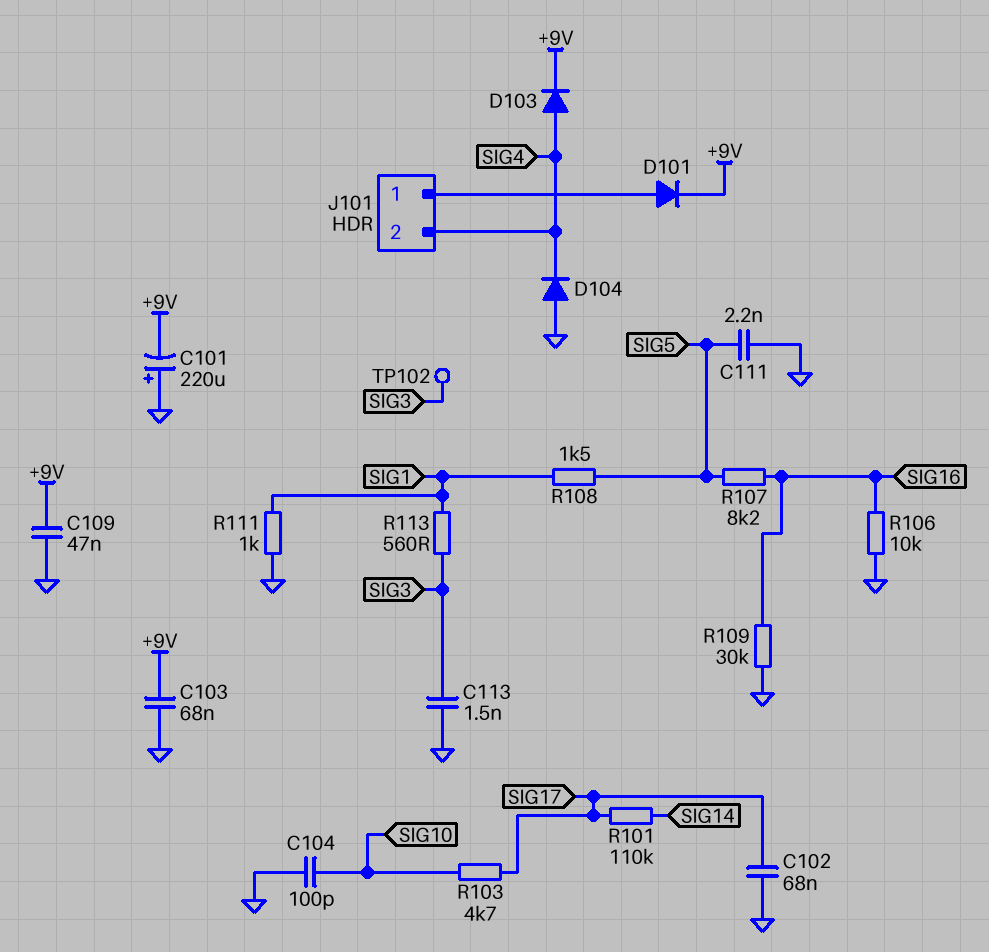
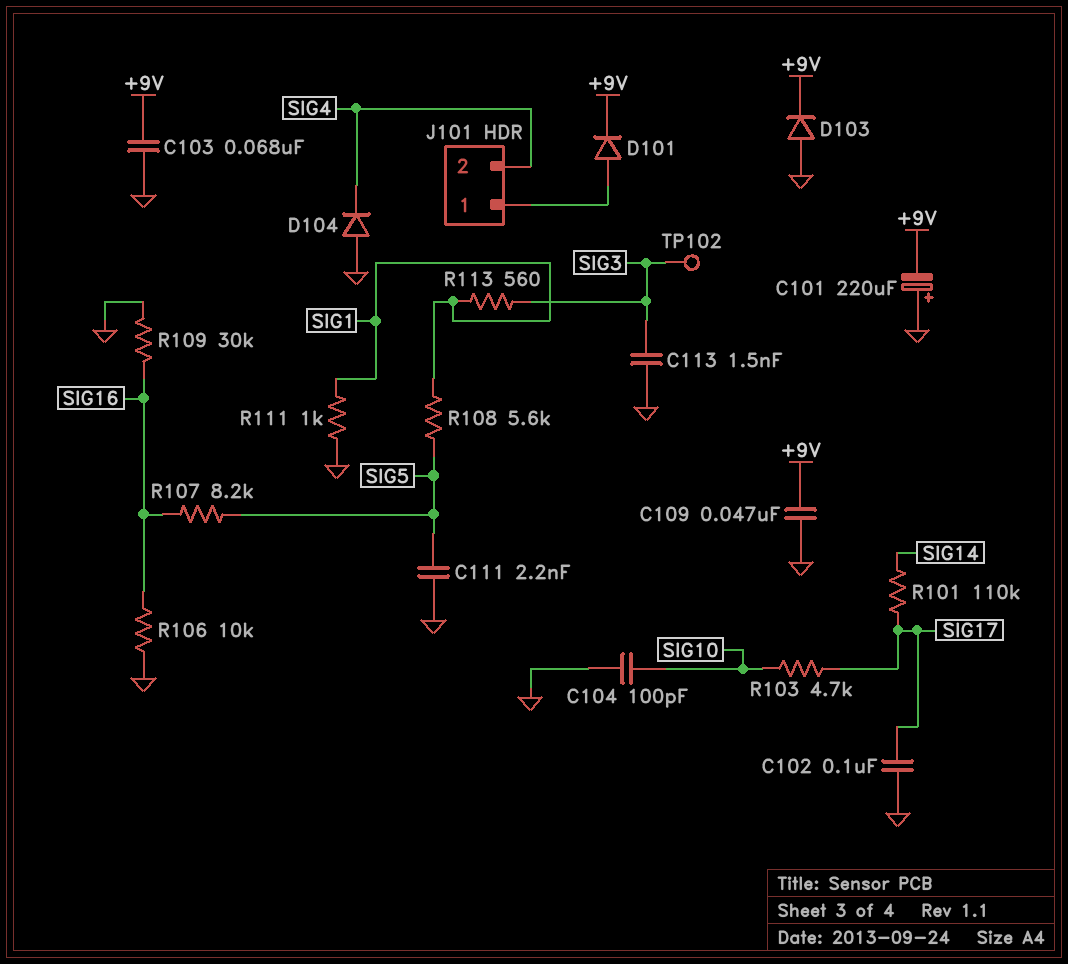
C102: 68nF (GND, SIG17) -> 100nF (GND, SIG17)
D103: diode (A SIG4, K +9V) -> diode (A GND, K +9V)
R108: 1.5k (SIG1, SIG5) -> 5.6k (SIG1, SIG5)

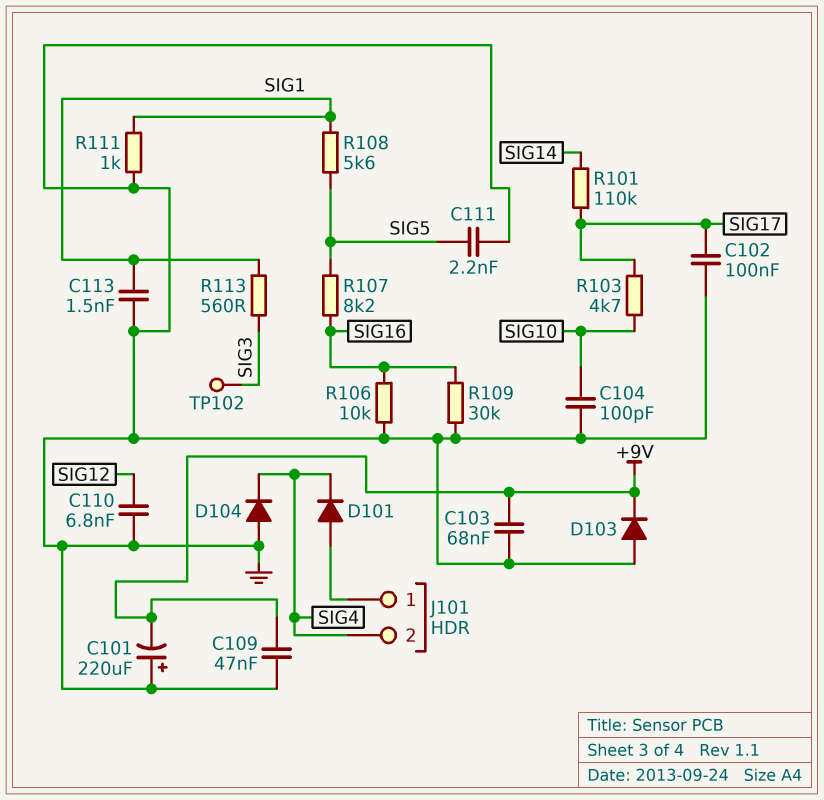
C110: none -> 6.8nF (GND, SIG12)
C113: 1.5nF (GND, SIG3) -> 1.5nF (GND, SIG1)
D101: diode (A J101/1, K +9V) -> diode (A J101/1, K SIG4)

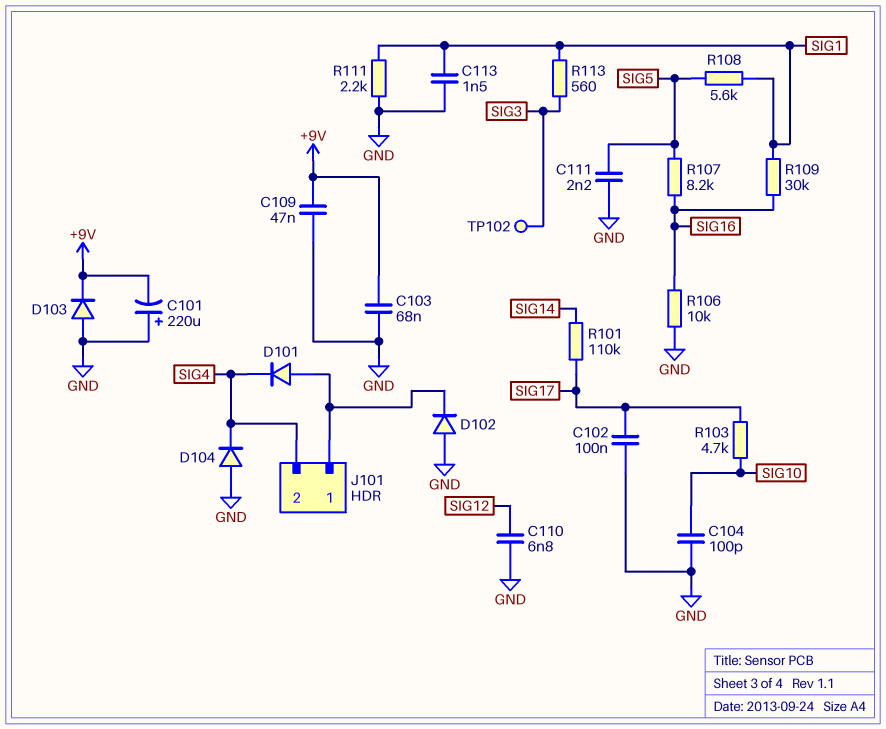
D102: none -> diode (A GND, K J101/1)
R109: 30k (GND, SIG16) -> 30k (SIG1, SIG16)
R111: 1k (GND, SIG1) -> 2.2k (GND, SIG1)

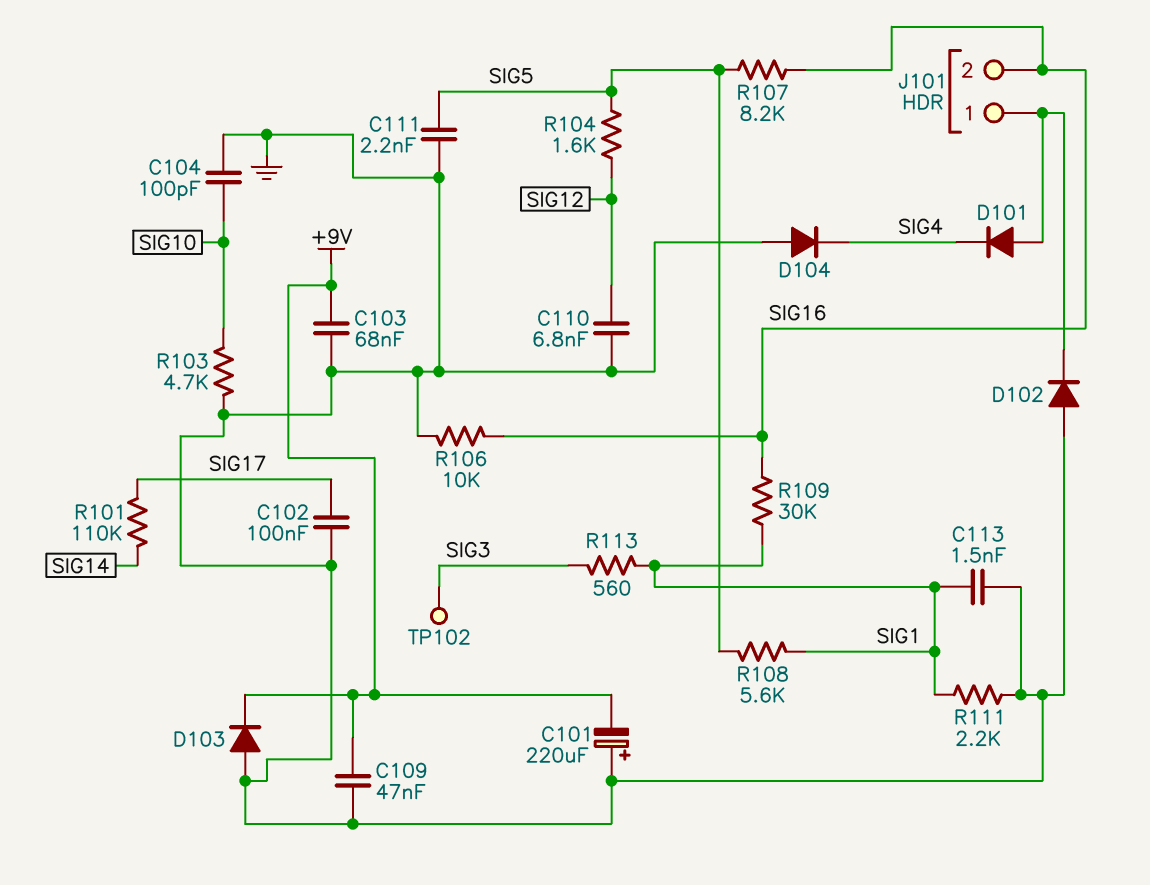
J101 pin 2: SIG4 -> SIG16
R103: 4.7k (SIG10, SIG17) -> 4.7k (GND, SIG10)
R104: none -> 1.6k (SIG5, SIG12)

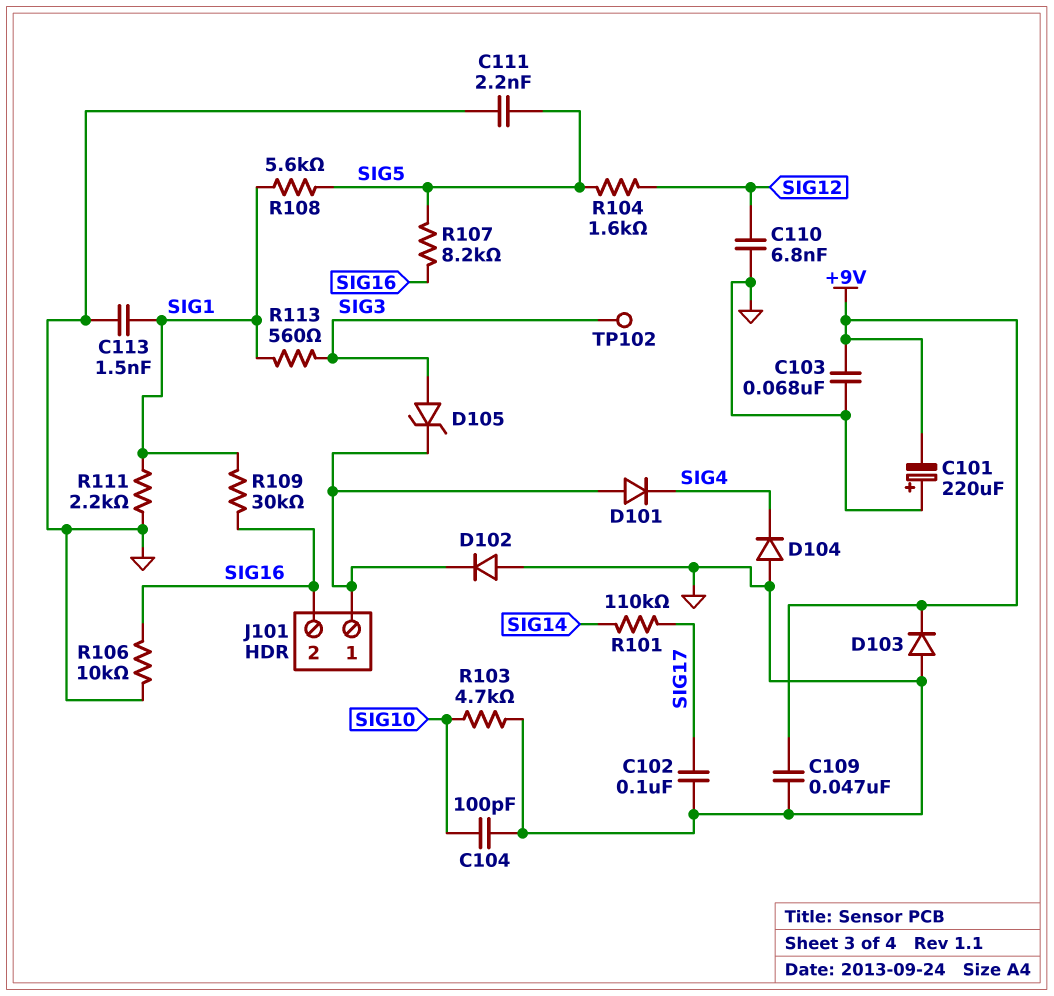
D105: none -> zener (A SIG3, K J101/1)

